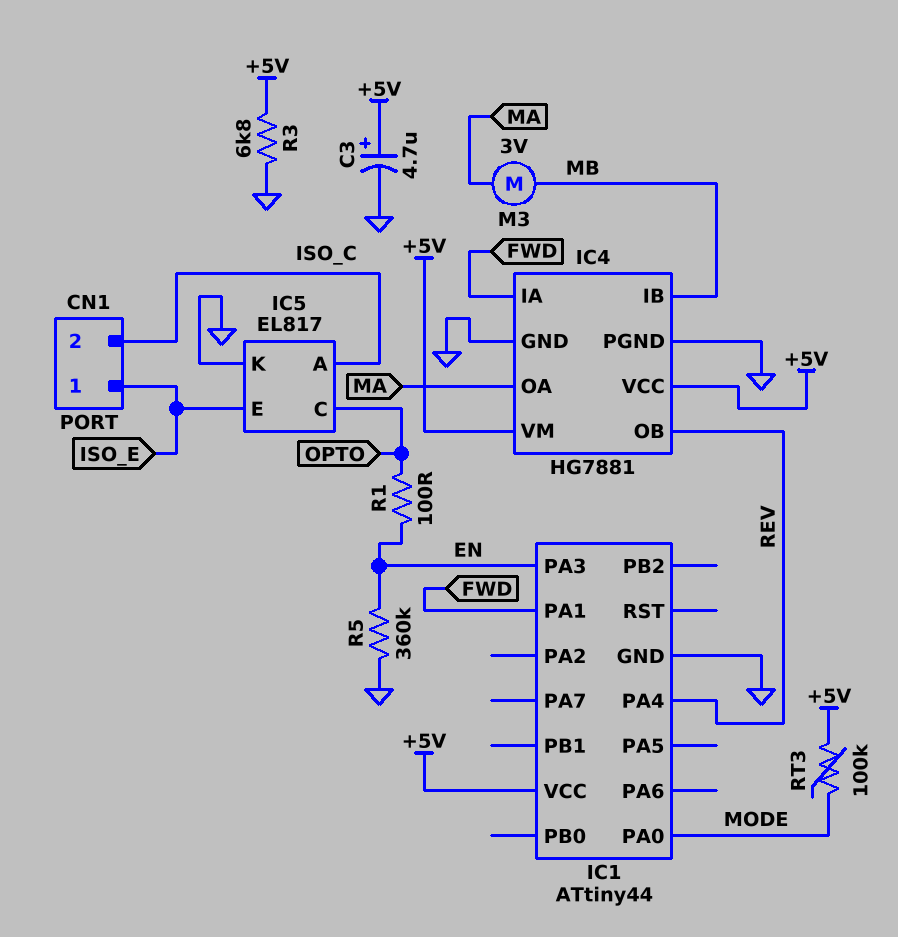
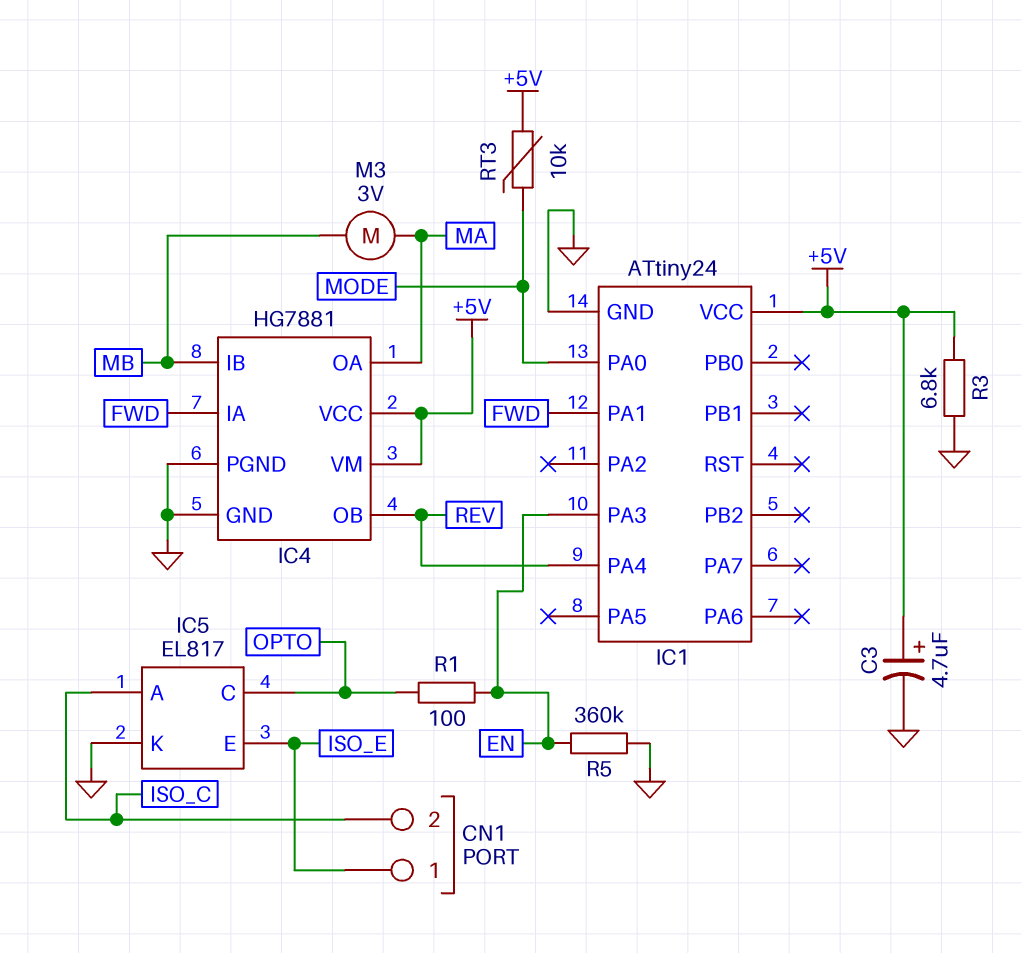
IC1: ATtiny44 -> ATtiny24
RT3: 100k (+5V, MODE) -> 10k (+5V, MODE)

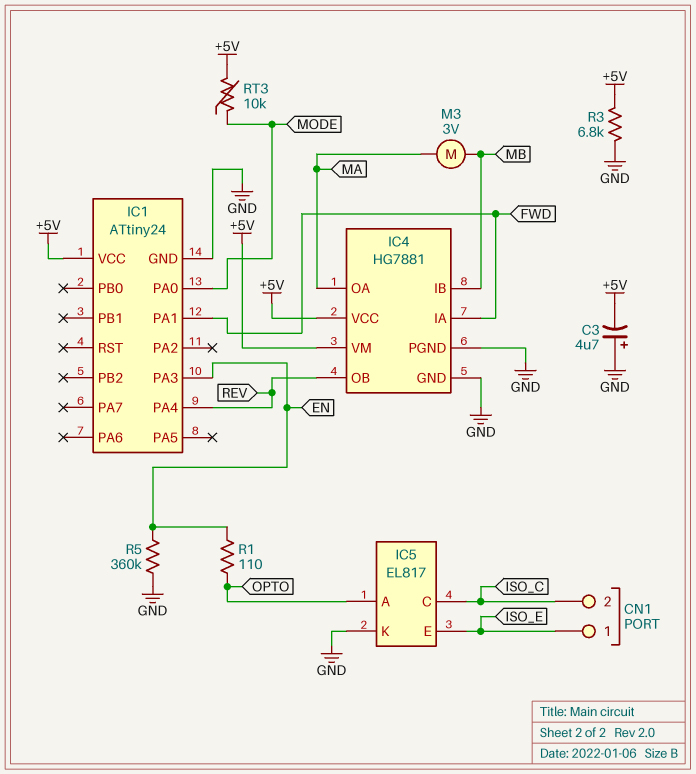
C3: 4.7uF (plus +5V, minus GND) -> 4.7uF (plus GND, minus +5V)
IC5 pin A: ISO_C -> OPTO
IC5 pin C: OPTO -> ISO_C
R1: 100 (EN, OPTO) -> 110 (EN, OPTO)

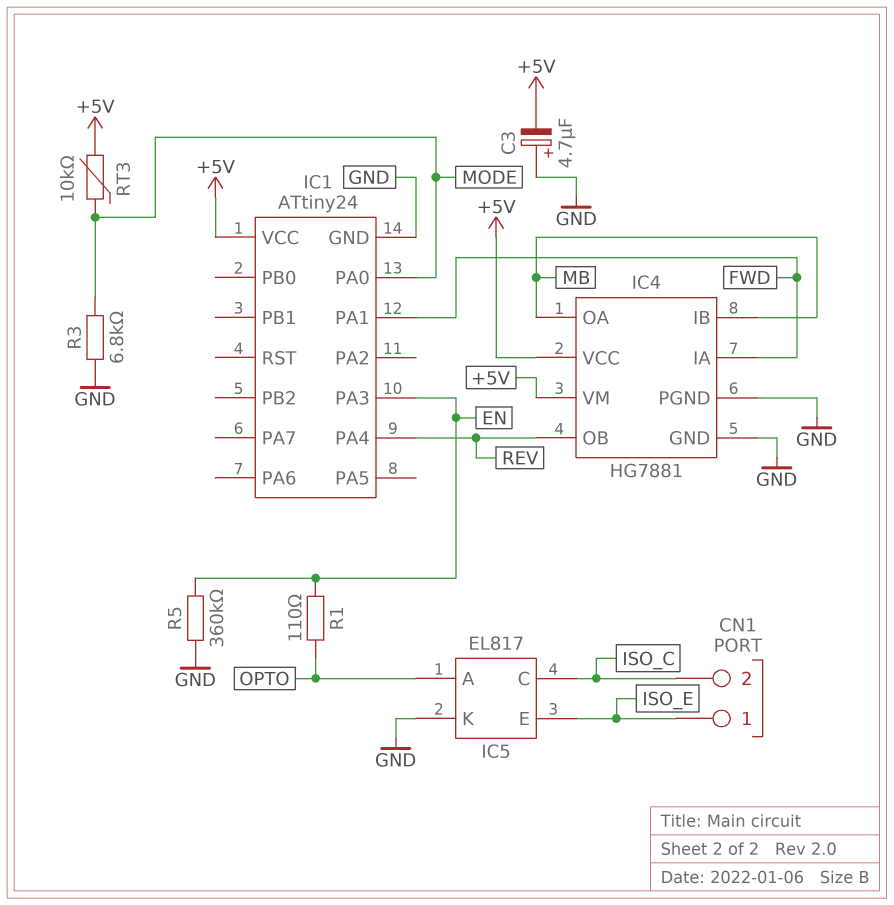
IC4 pin OA: MA -> MB
M3: motor 3V (MA, MB) -> none
R3: 6.8k (+5V, GND) -> 6.8k (GND, MODE)

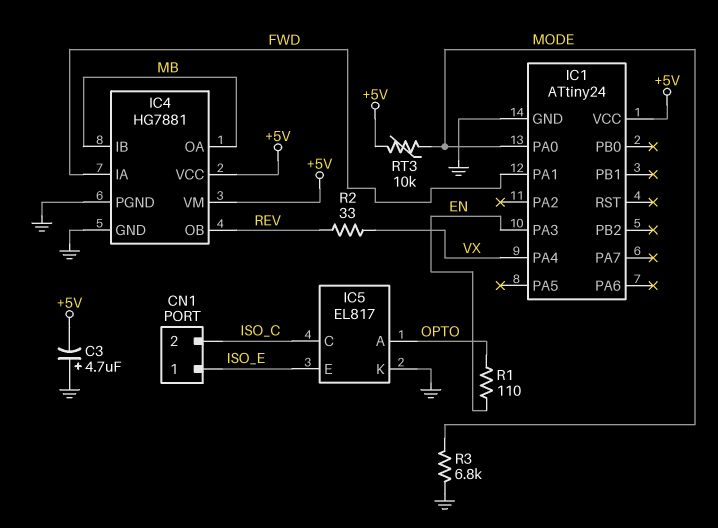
IC1 pin PA4: REV -> VX
R2: none -> 33 (REV, VX)
R5: 360k (EN, GND) -> none

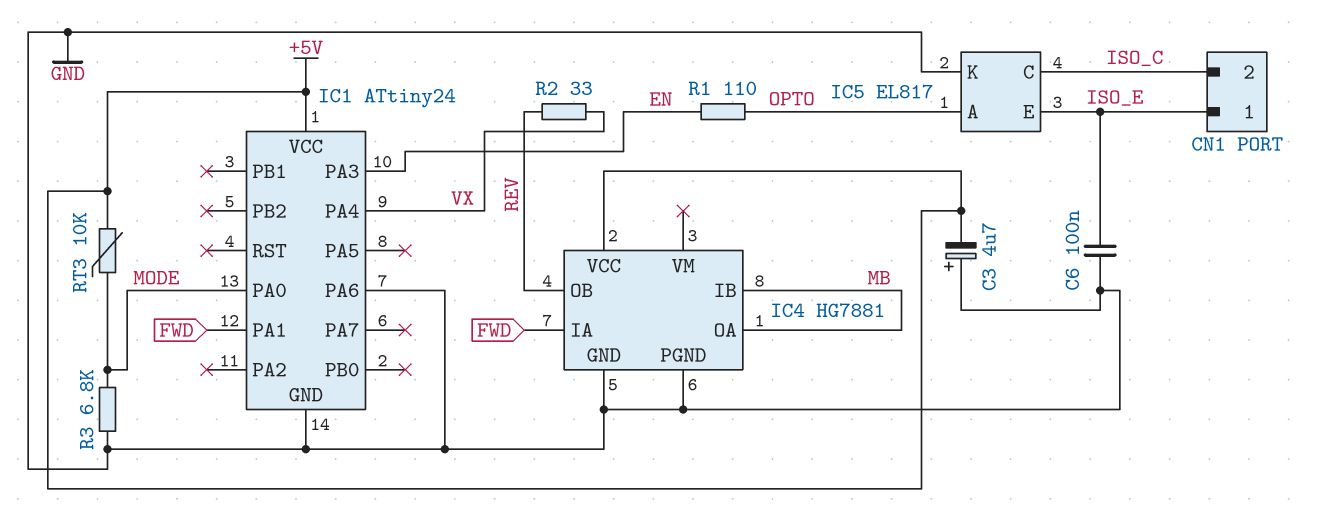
C6: none -> 100nF (GND, ISO_E)
IC1 pin PA6: none -> GND
IC4 pin VM: +5V -> none

